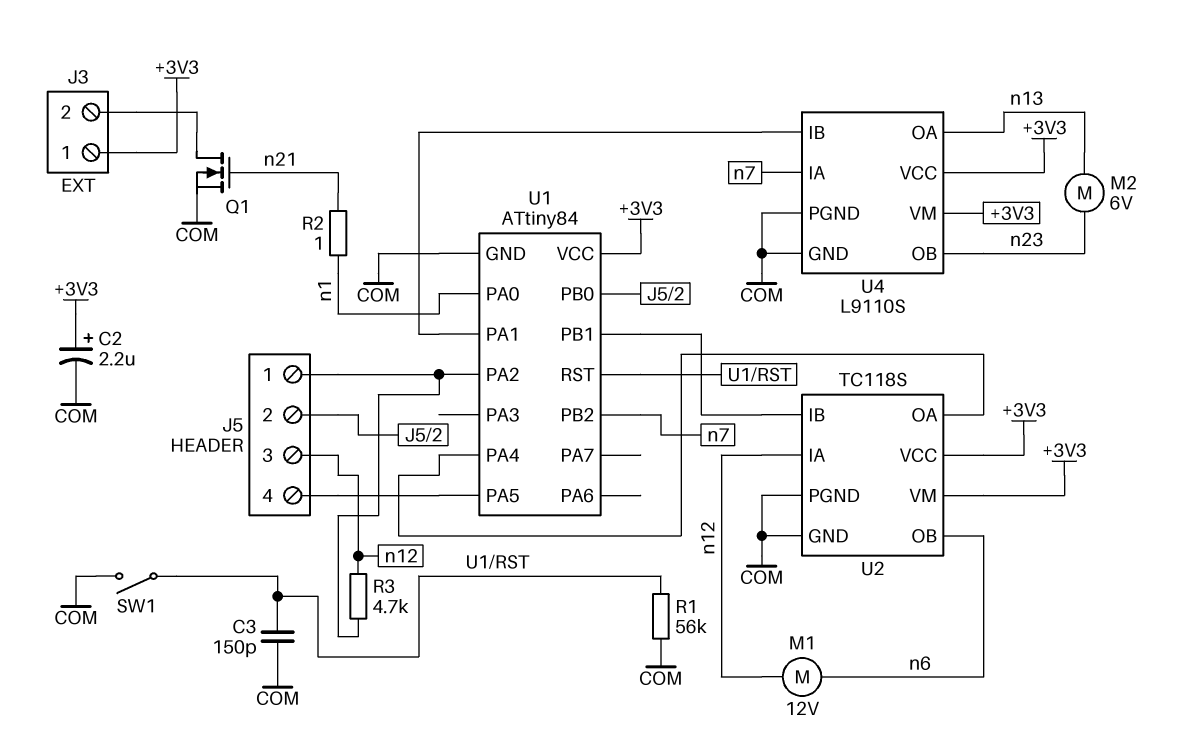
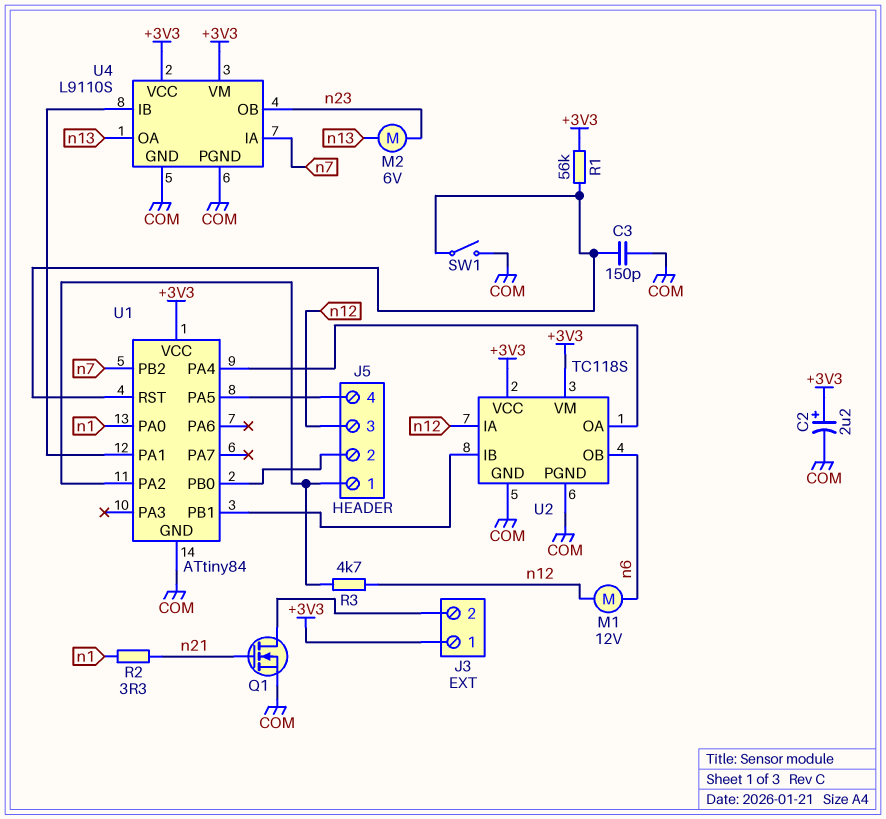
R1: 56k (COM, U1/RST) -> 56k (+3V3, U1/RST)
R2: 1 (n1, n21) -> 3.3 (n1, n21)

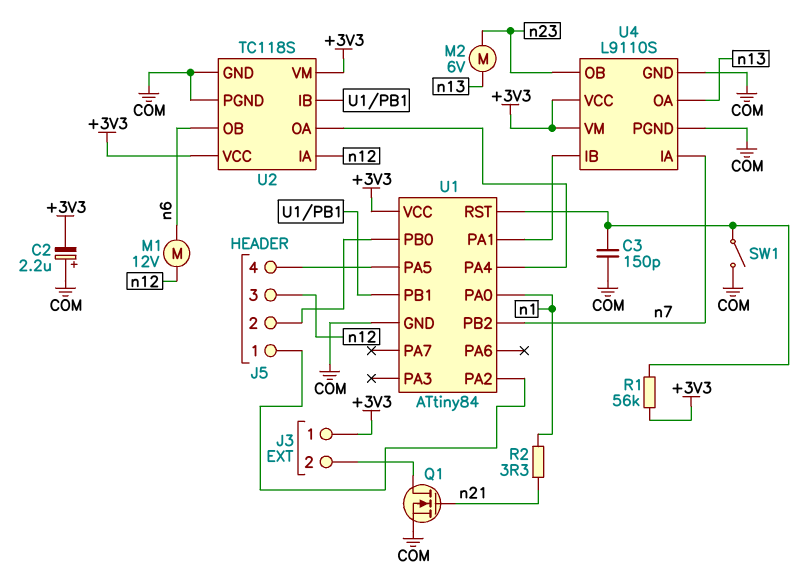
C2: 2.2uF (plus +3V3, minus COM) -> 2.2uF (plus COM, minus +3V3)
R3: 4.7k (J5/1, n12) -> none

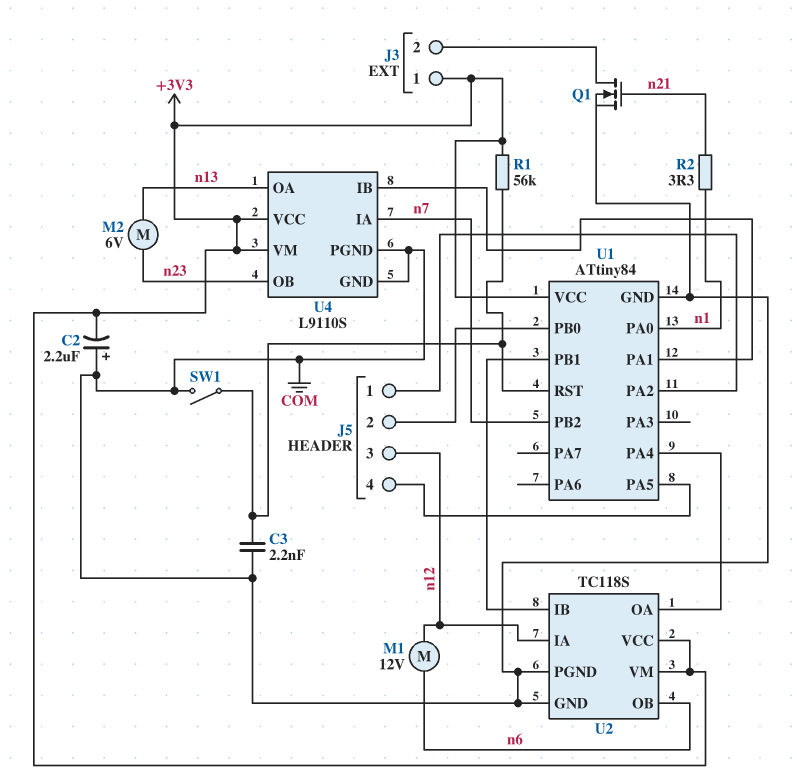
C3: 150pF (COM, U1/RST) -> 2.2nF (COM, U1/RST)

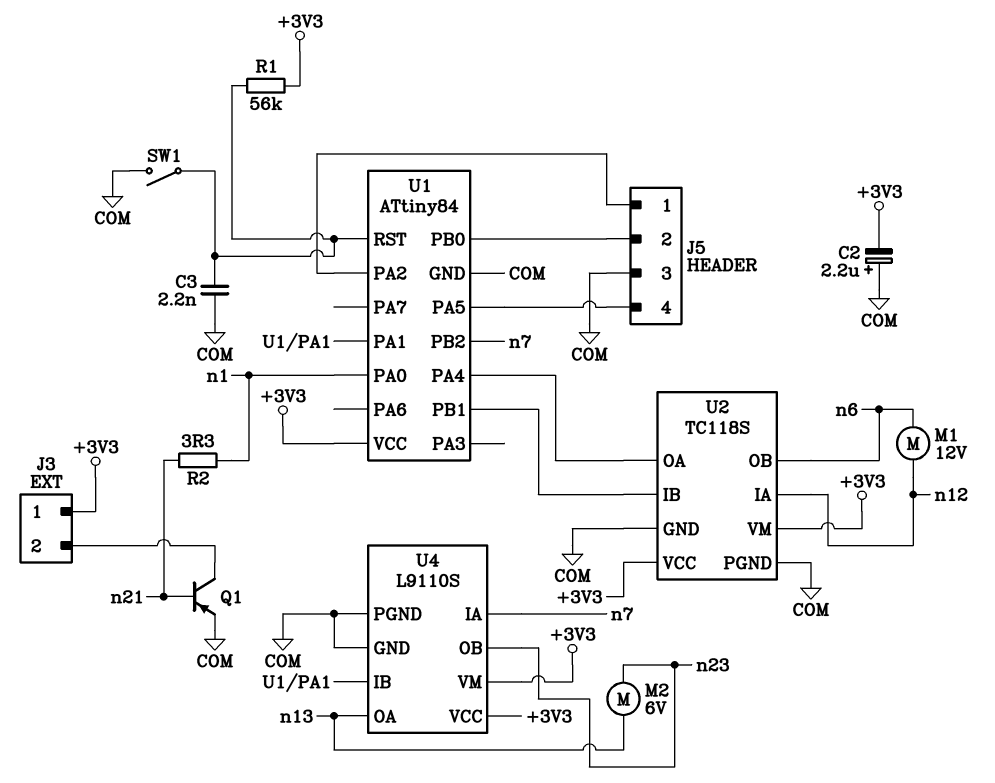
J5 pin 3: n12 -> COM
Q1: NMOS (G n21, D J3/2, S COM) -> PNP (B n21, C J3/2, E COM)

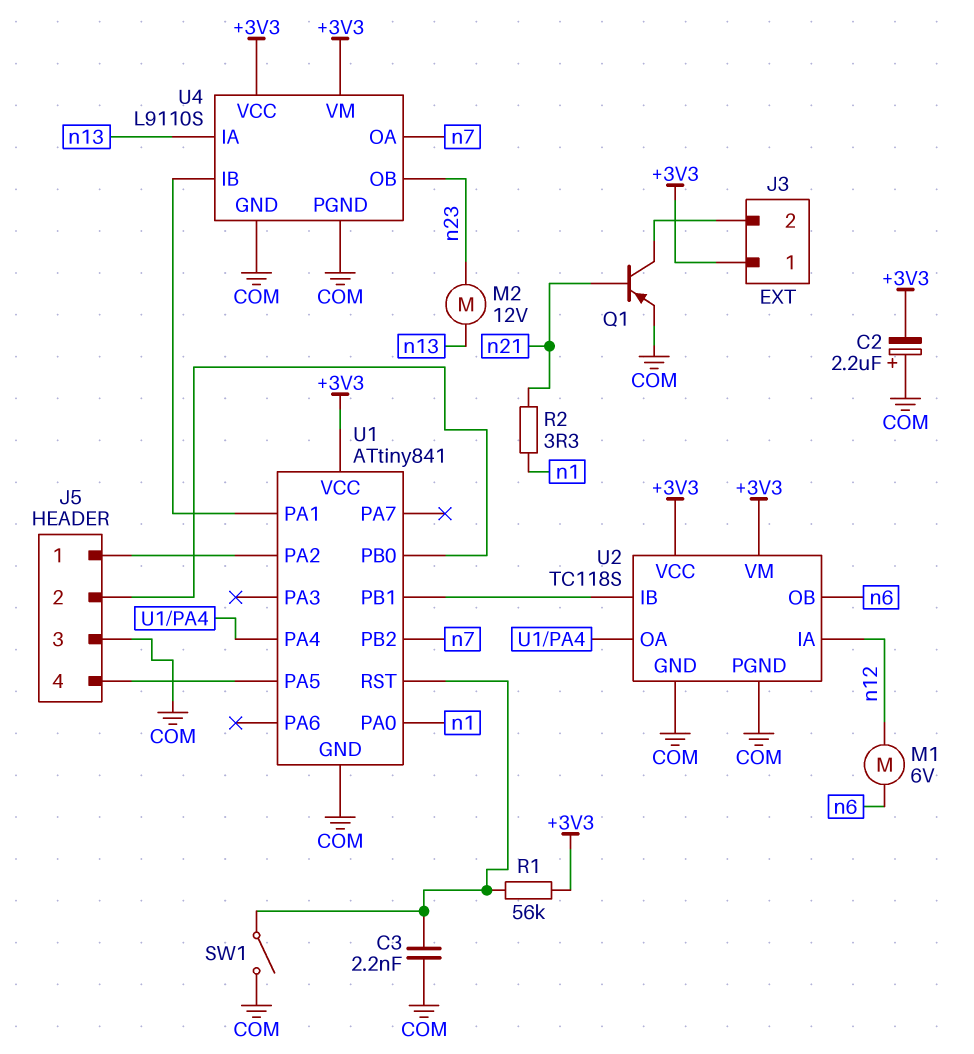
M1: motor 12V (n6, n12) -> motor 6V (n6, n12)
M2: motor 6V (n13, n23) -> motor 12V (n13, n23)
U1: ATtiny84 -> ATtiny841
U4 pin IA: n7 -> n13
U4 pin OA: n13 -> n7

